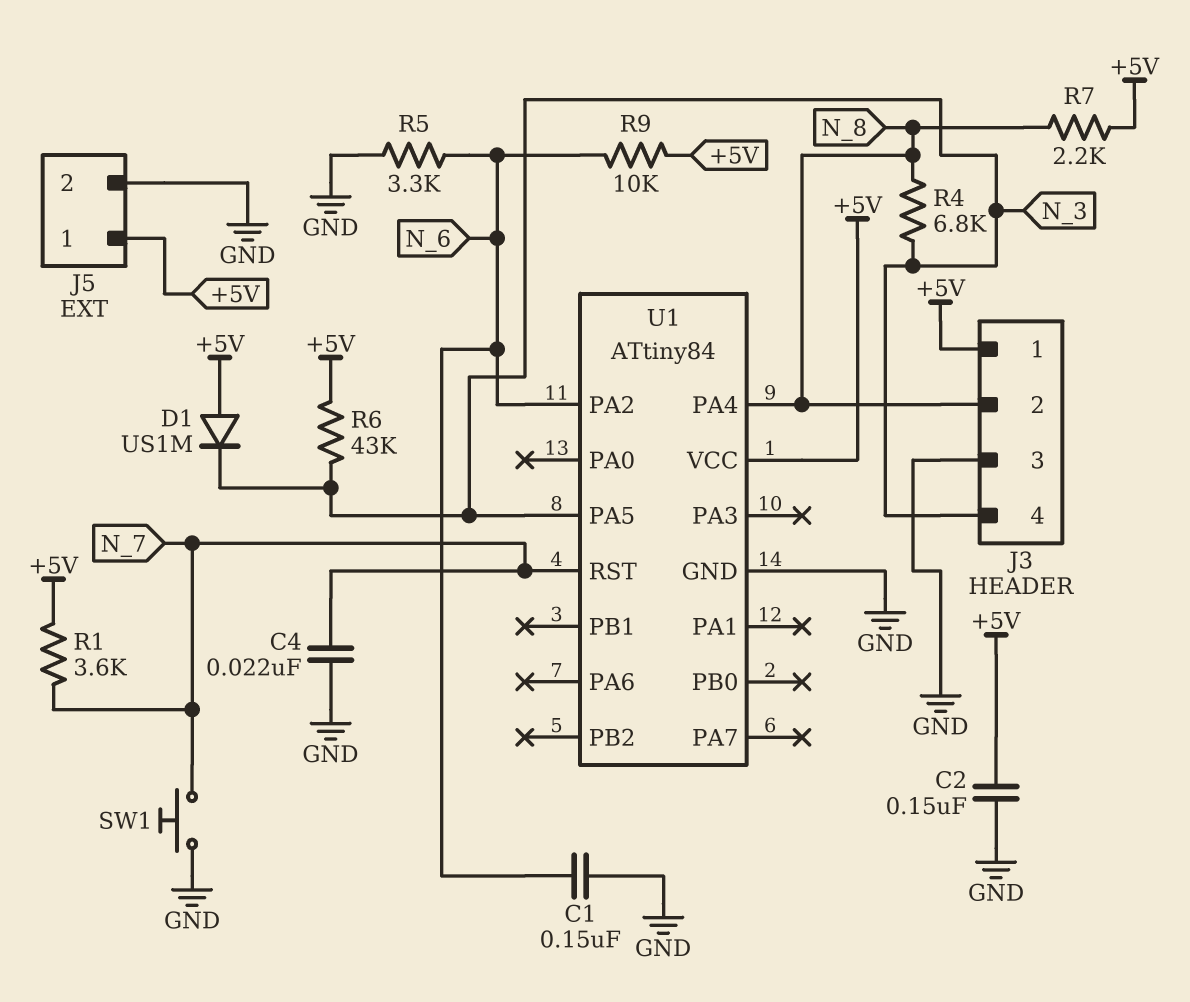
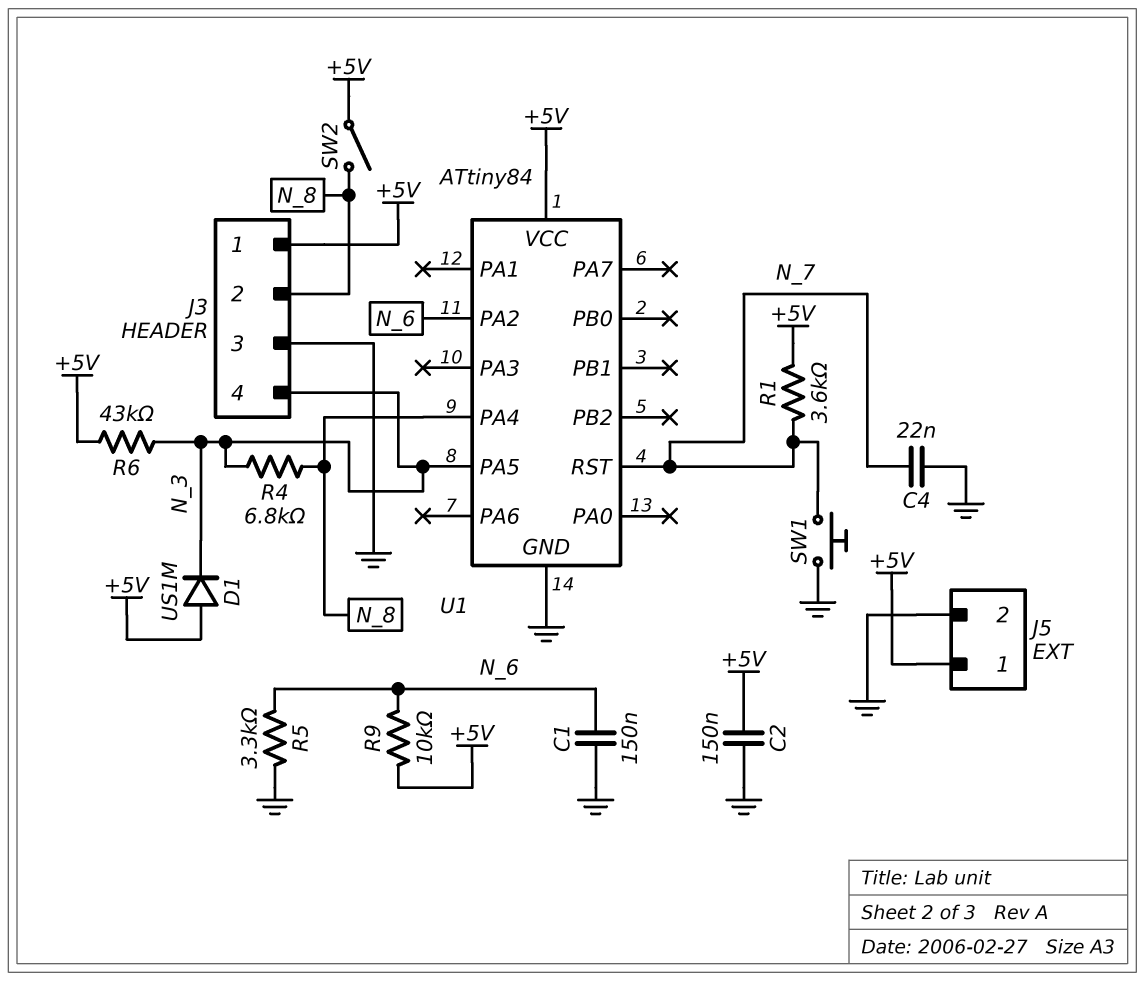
R7: 2.2k (+5V, N_8) -> none
SW2: none -> switch (+5V, N_8)

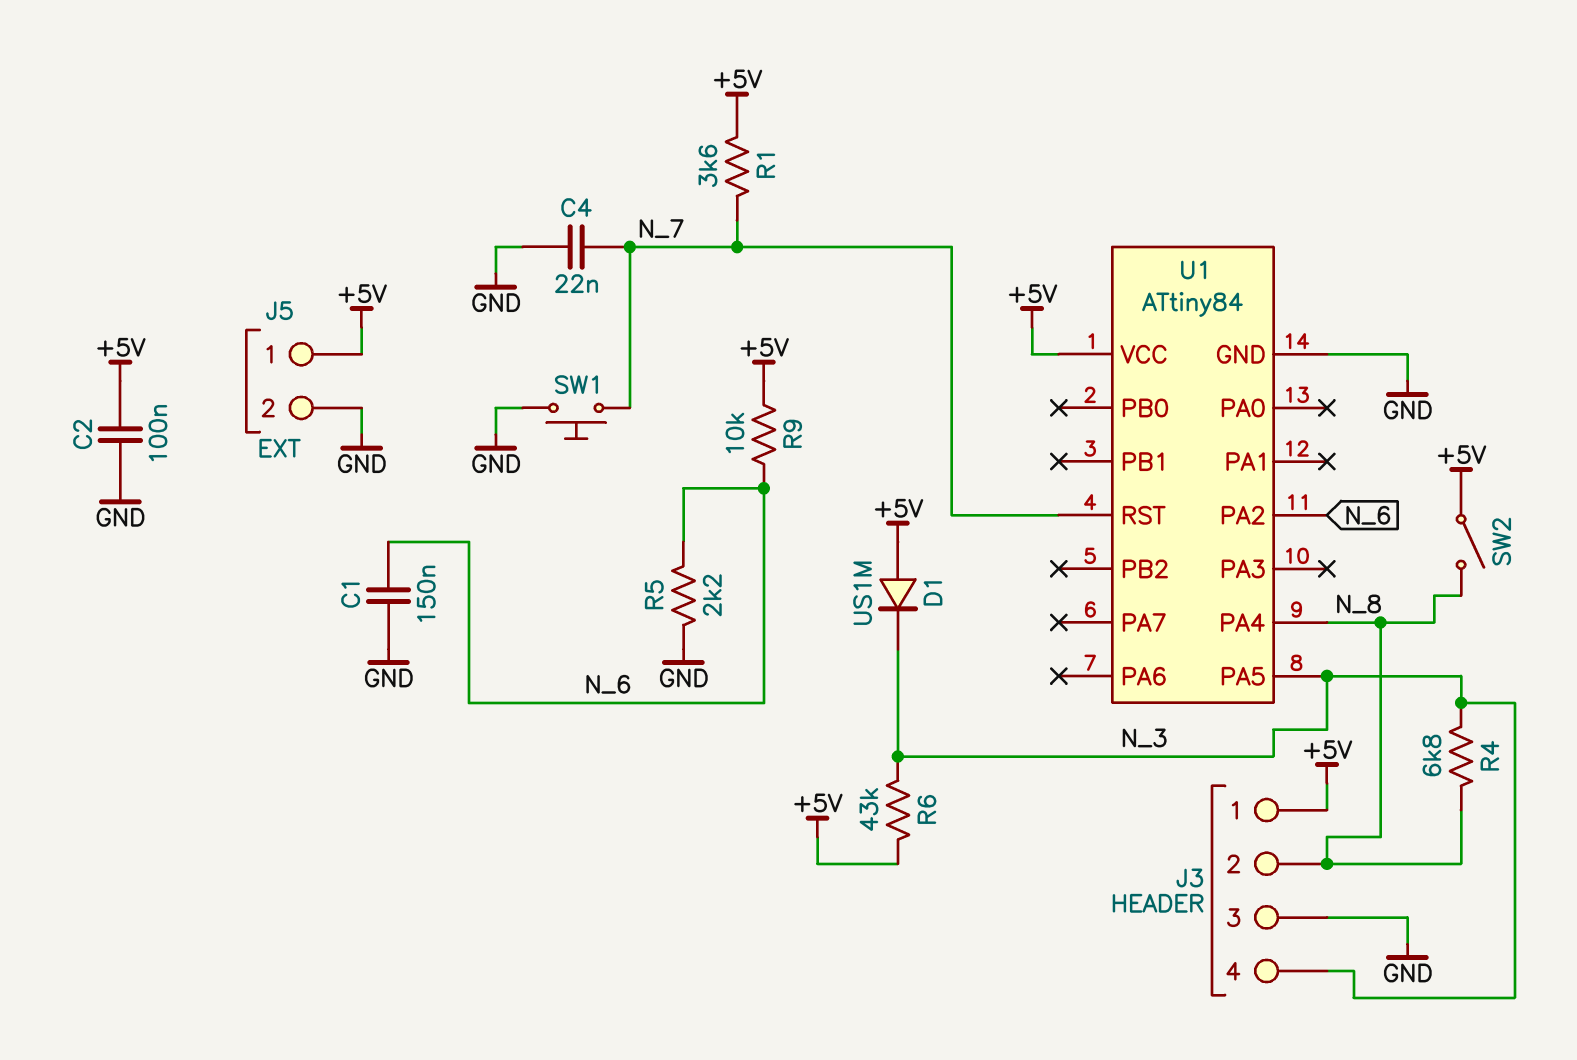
C2: 150nF (+5V, GND) -> 100nF (+5V, GND)
R5: 3.3k (GND, N_6) -> 2.2k (GND, N_6)

